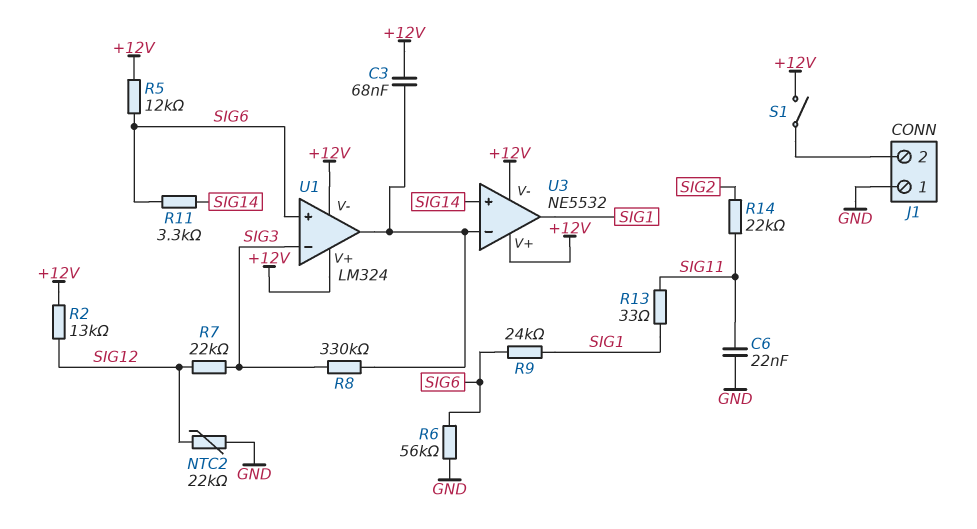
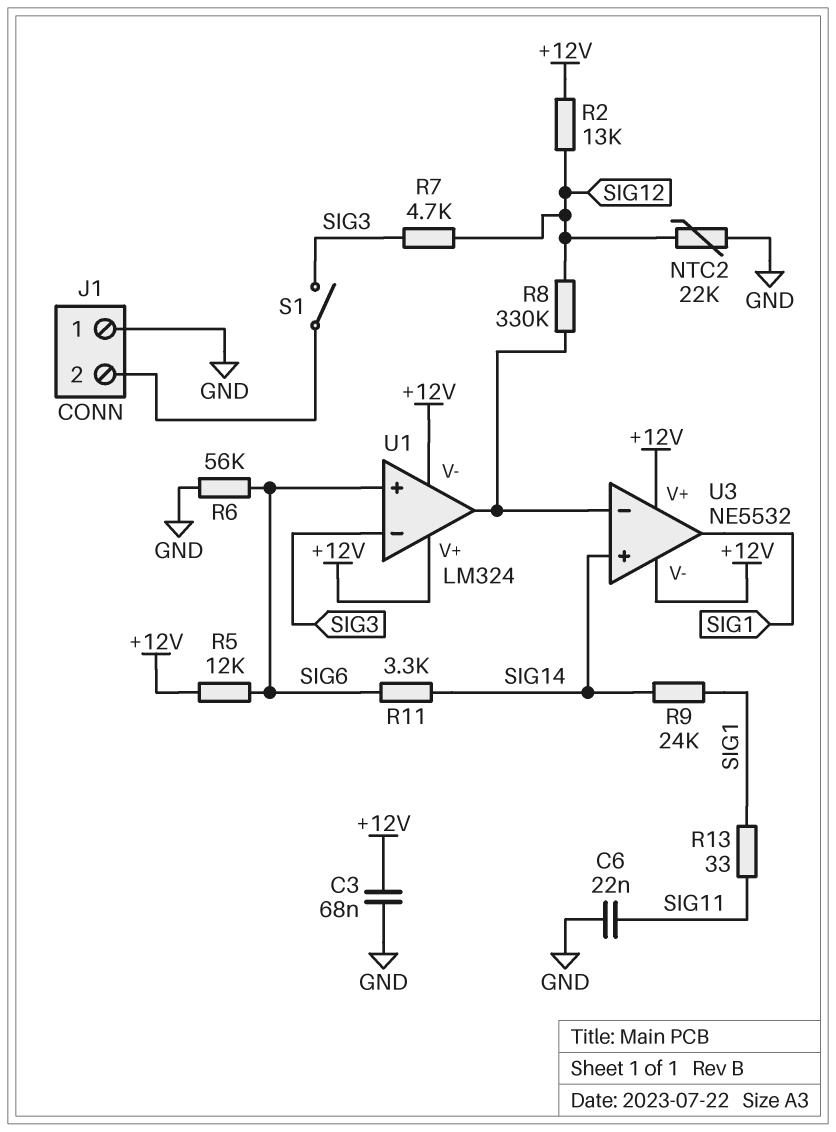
C3: 68nF (+12V, U1/out) -> 68nF (+12V, GND)
R7: 22k (SIG3, SIG12) -> 4.7k (SIG3, SIG12)
R8: 330k (SIG3, U1/out) -> 330k (SIG12, U1/out)
R9: 24k (SIG1, SIG6) -> 24k (SIG1, SIG14)
R14: 22k (SIG2, SIG11) -> none
S1: switch (+12V, J1/2) -> switch (J1/2, SIG3)

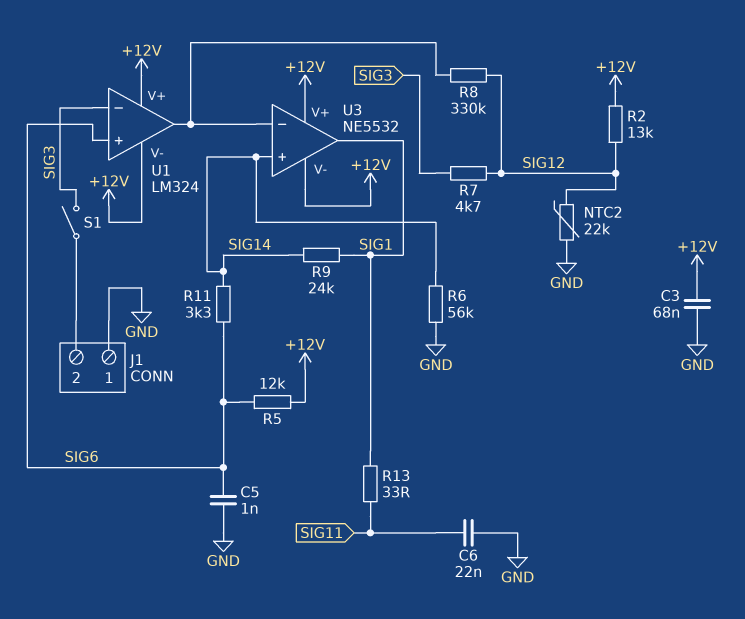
C5: none -> 1nF (GND, SIG6)
R6: 56k (GND, SIG6) -> 56k (GND, SIG14)

